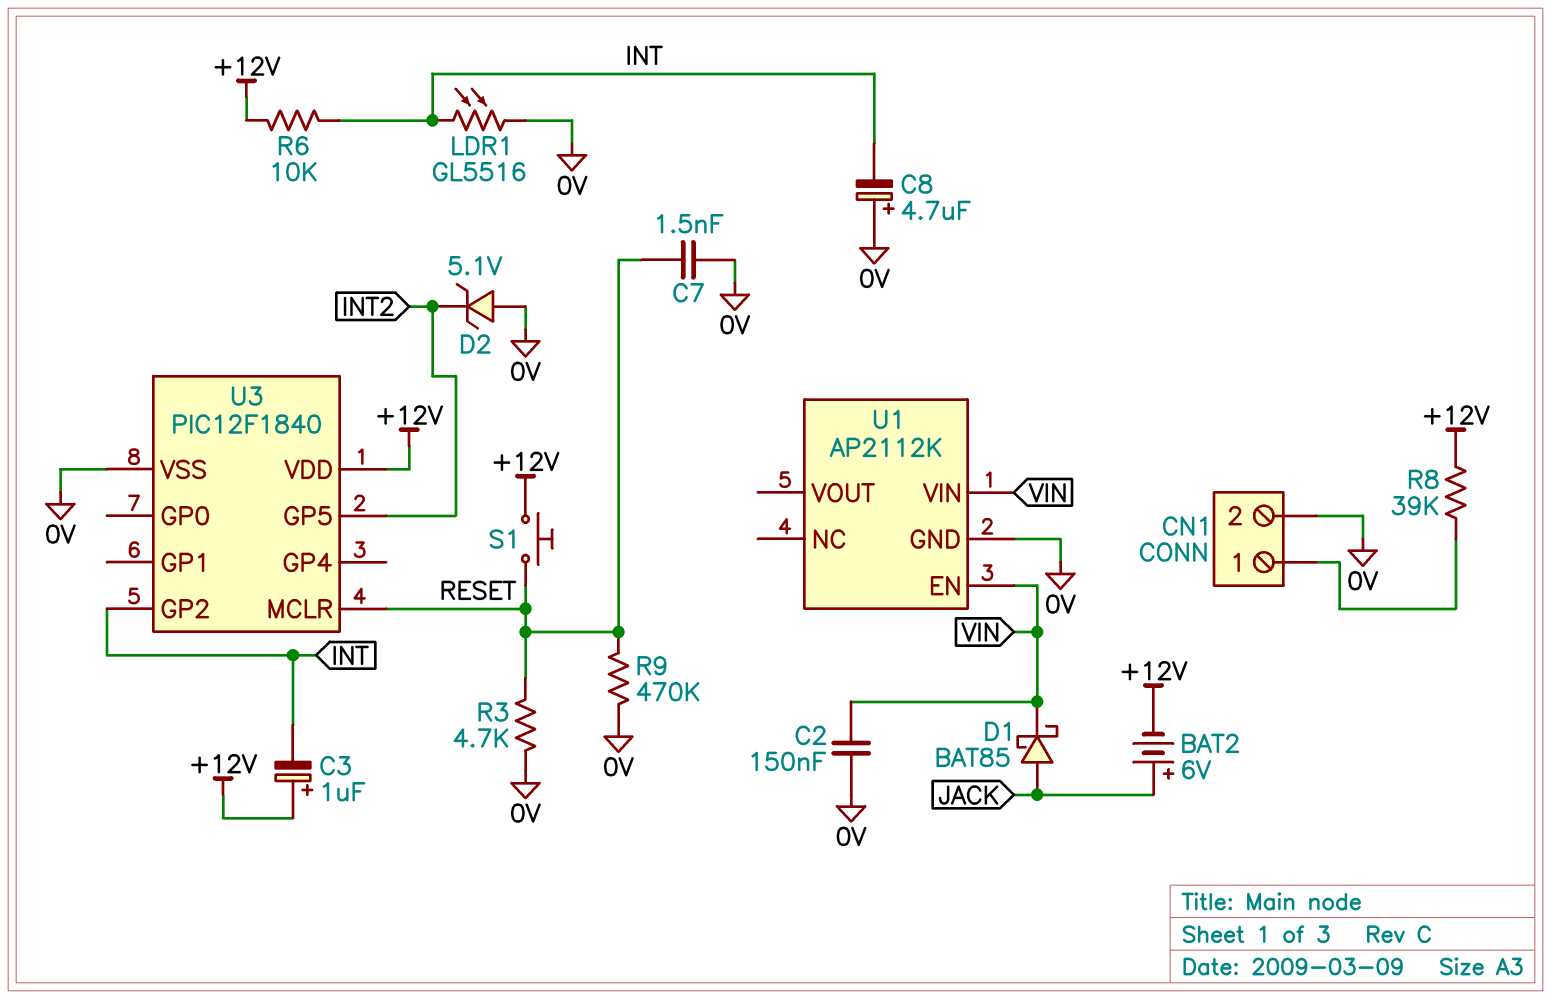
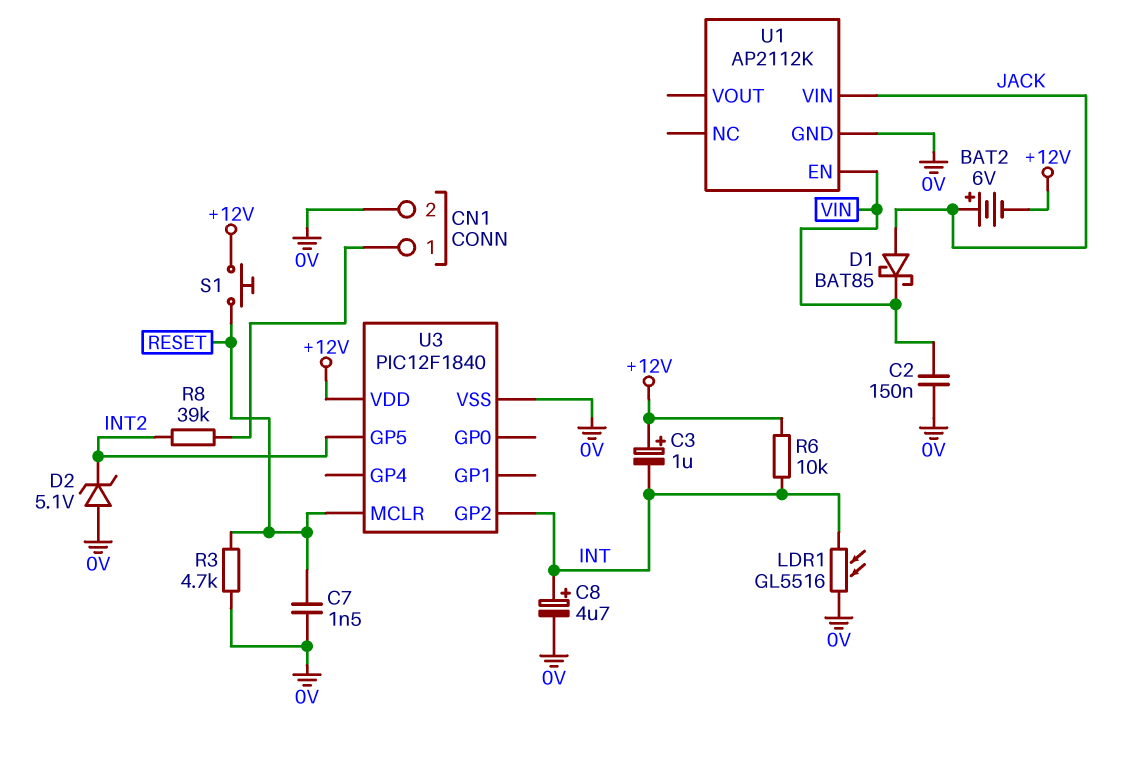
C8: 4.7uF (plus 0V, minus INT) -> 4.7uF (plus INT, minus 0V)
R8: 39k (+12V, CN1/1) -> 39k (CN1/1, INT2)
R9: 470k (0V, RESET) -> none
U1 pin VIN: VIN -> JACK

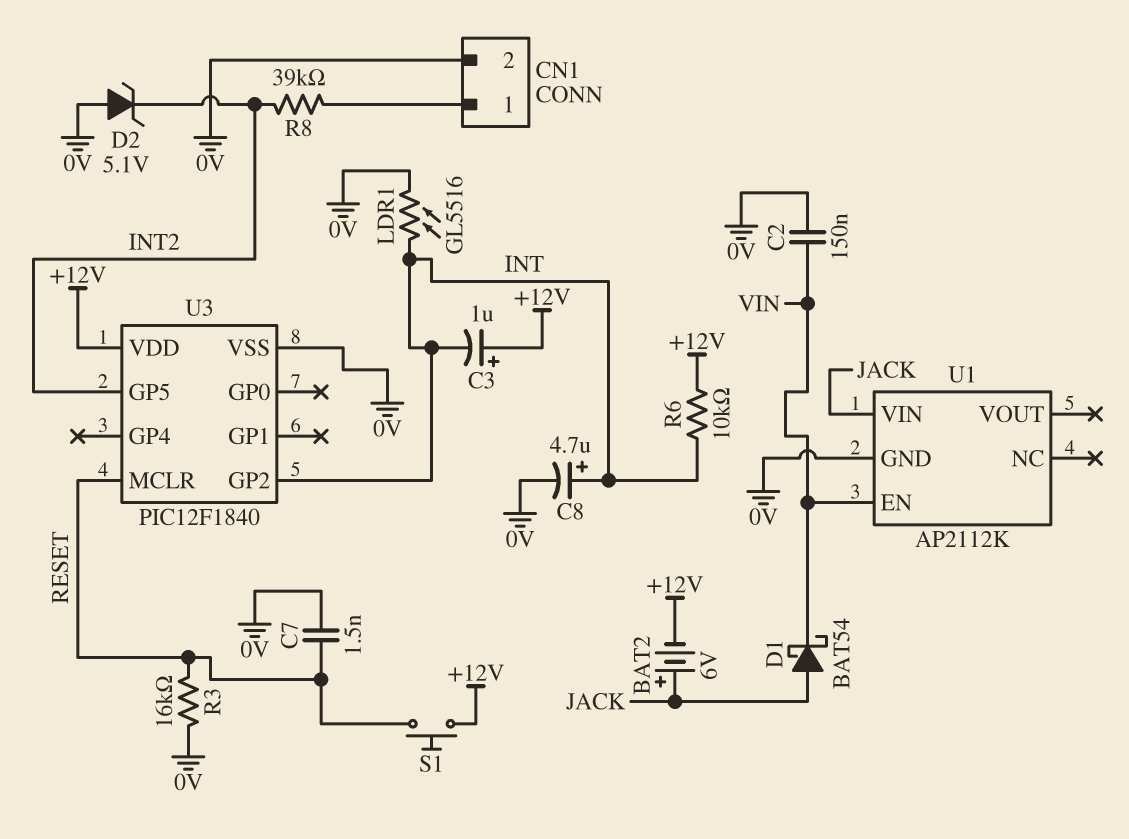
D1: schottky BAT85 (A JACK, K VIN) -> schottky BAT54 (A JACK, K VIN)
R3: 4.7k (0V, RESET) -> 16k (0V, RESET)

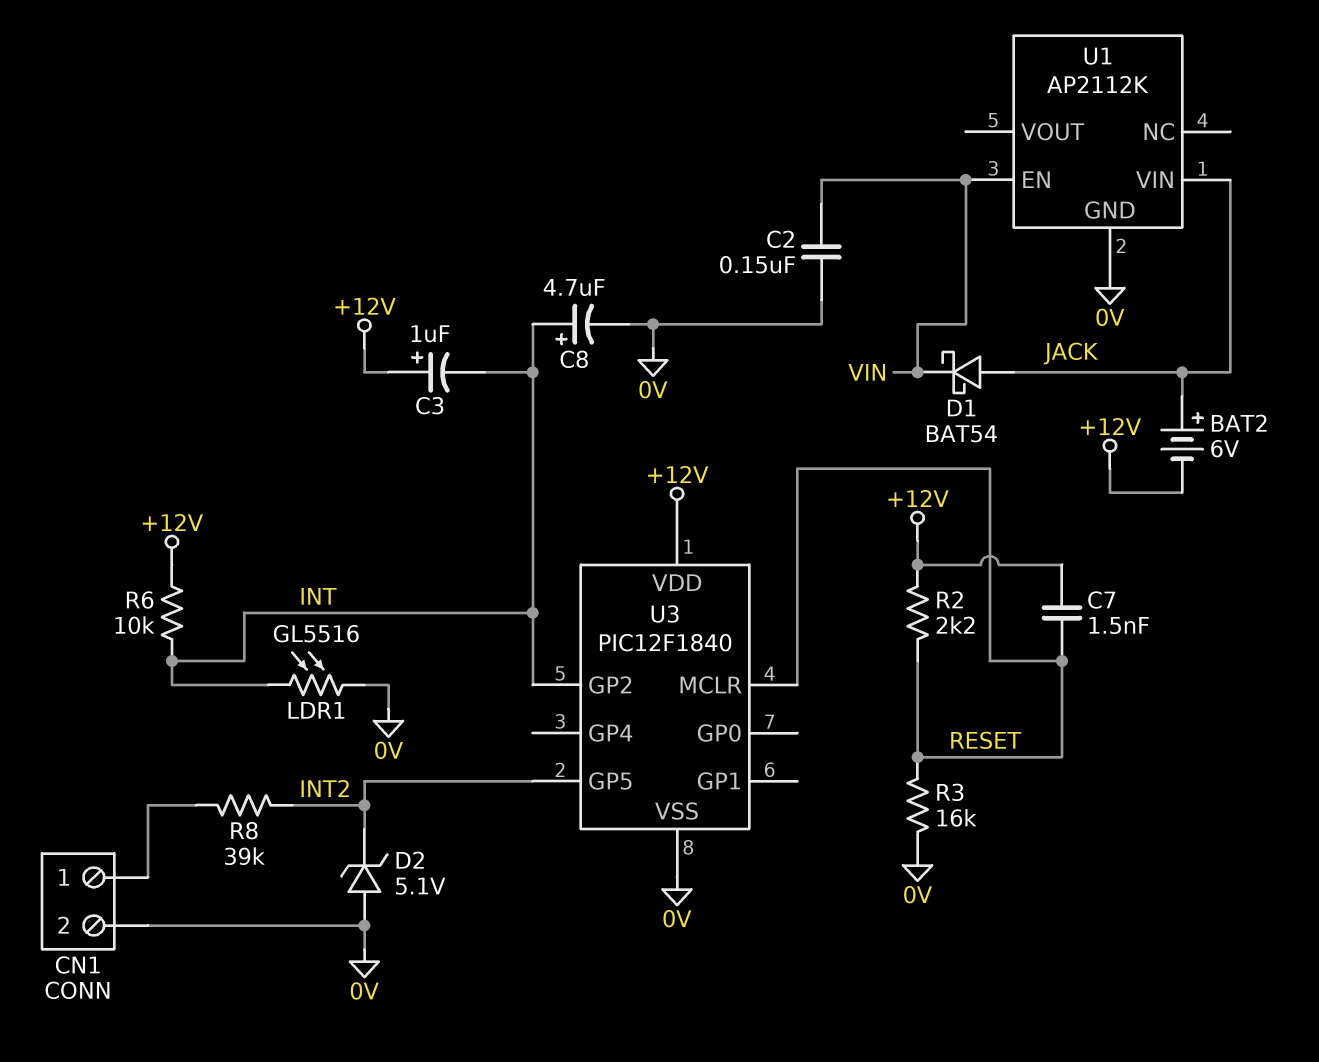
C7: 1.5nF (0V, RESET) -> 1.5nF (+12V, RESET)
R2: none -> 2.2k (+12V, RESET)
S1: button (+12V, RESET) -> none

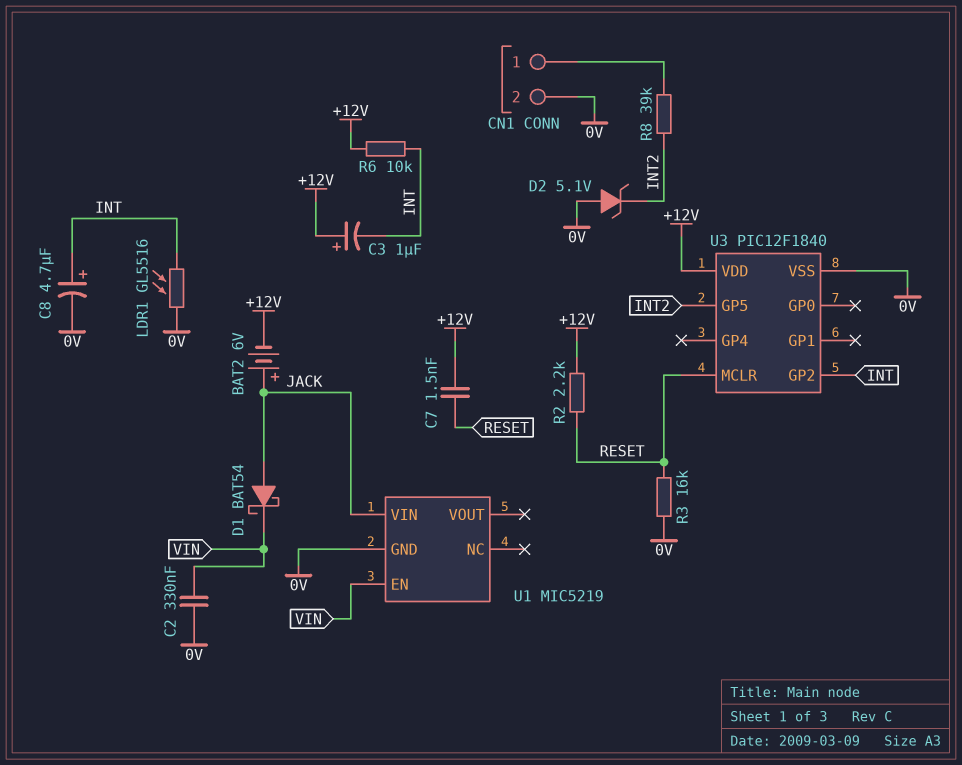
C2: 150nF (0V, VIN) -> 330nF (0V, VIN)
U1: AP2112K -> MIC5219

